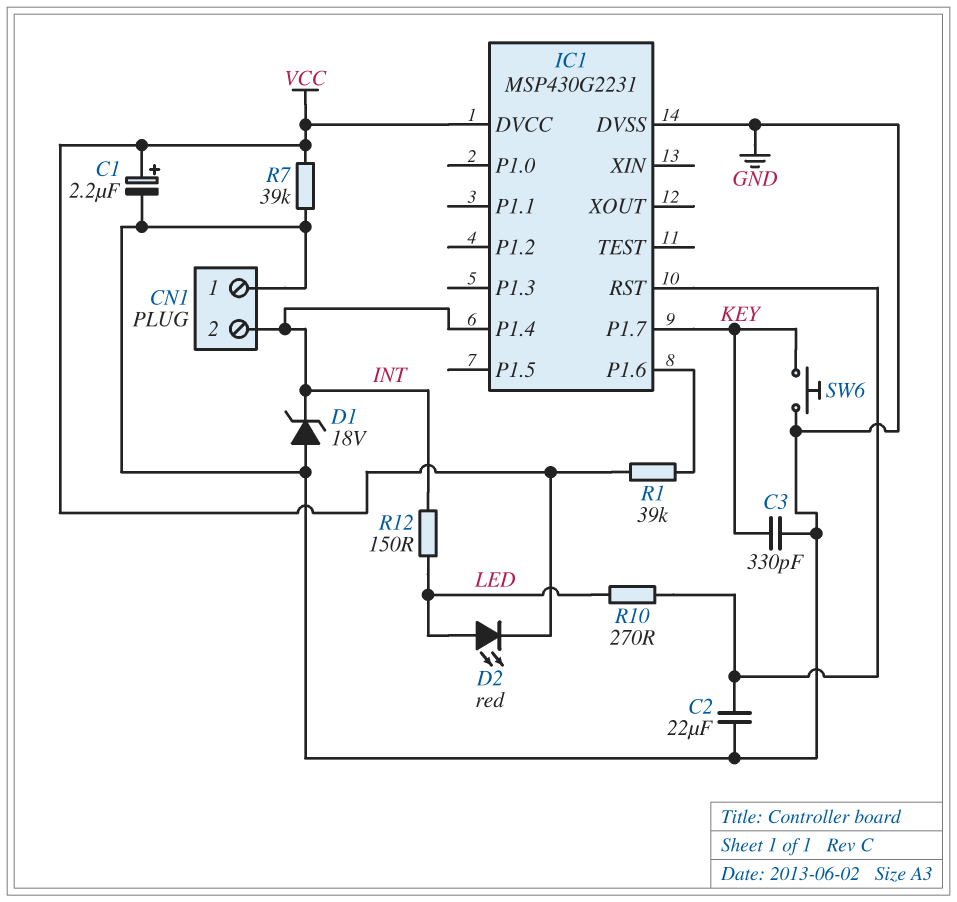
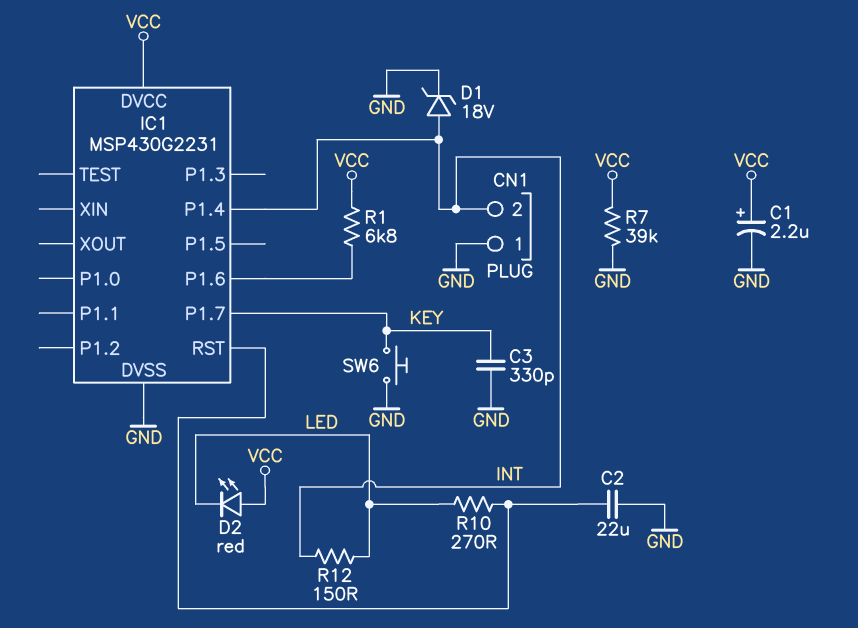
D1: zener 18V (A GND, K INT) -> zener 18V (A INT, K GND)
D2: LED red (A LED, K VCC) -> LED red (A VCC, K LED)
R1: 39k (IC1/P1.6, VCC) -> 6.8k (IC1/P1.6, VCC)

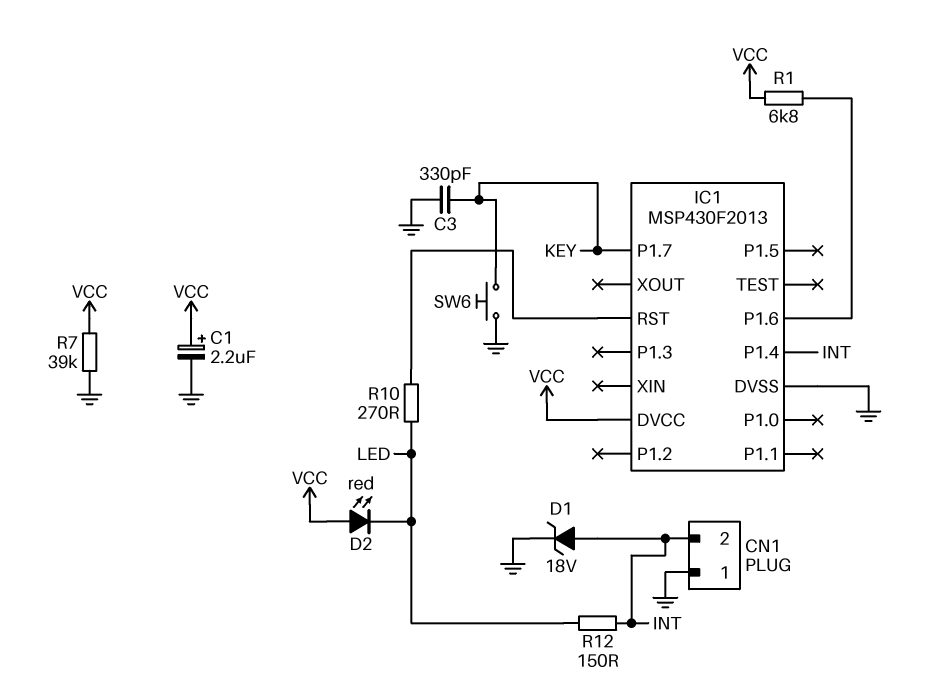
C2: 22uF (GND, IC1/RST) -> none
IC1: MSP430G2231 -> MSP430F2013

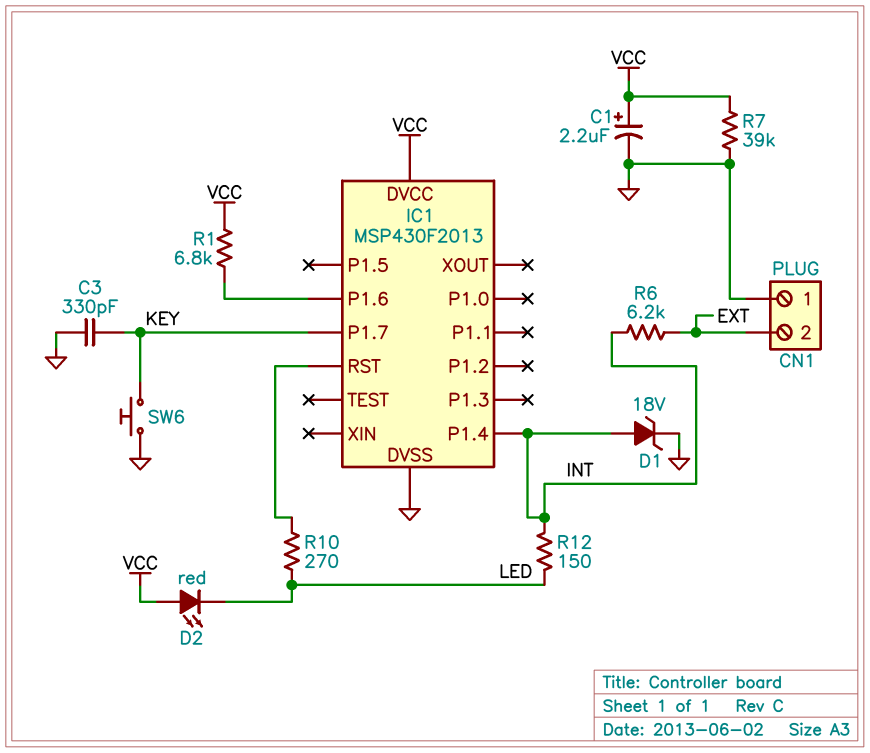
CN1 pin 2: INT -> EXT
R6: none -> 6.2k (EXT, INT)

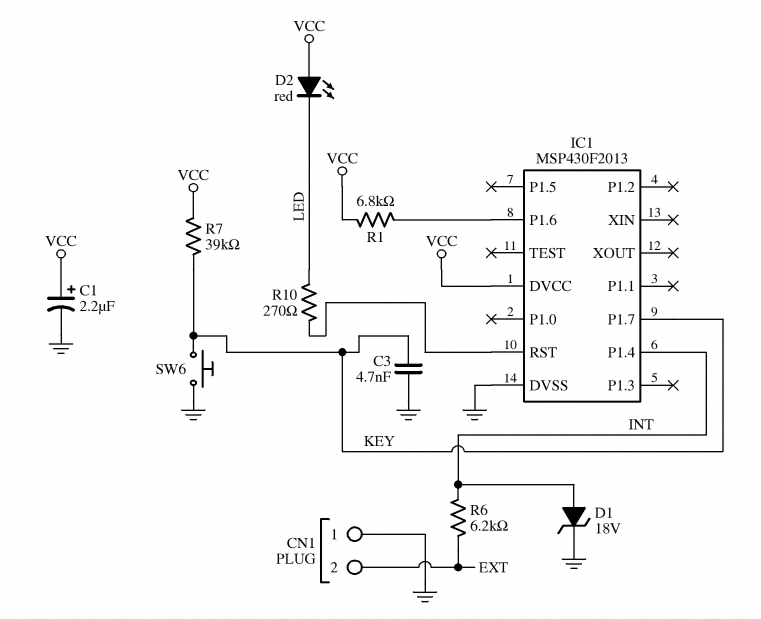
C3: 330pF (GND, KEY) -> 4.7nF (GND, KEY)
R7: 39k (GND, VCC) -> 39k (KEY, VCC)
R12: 150 (INT, LED) -> none

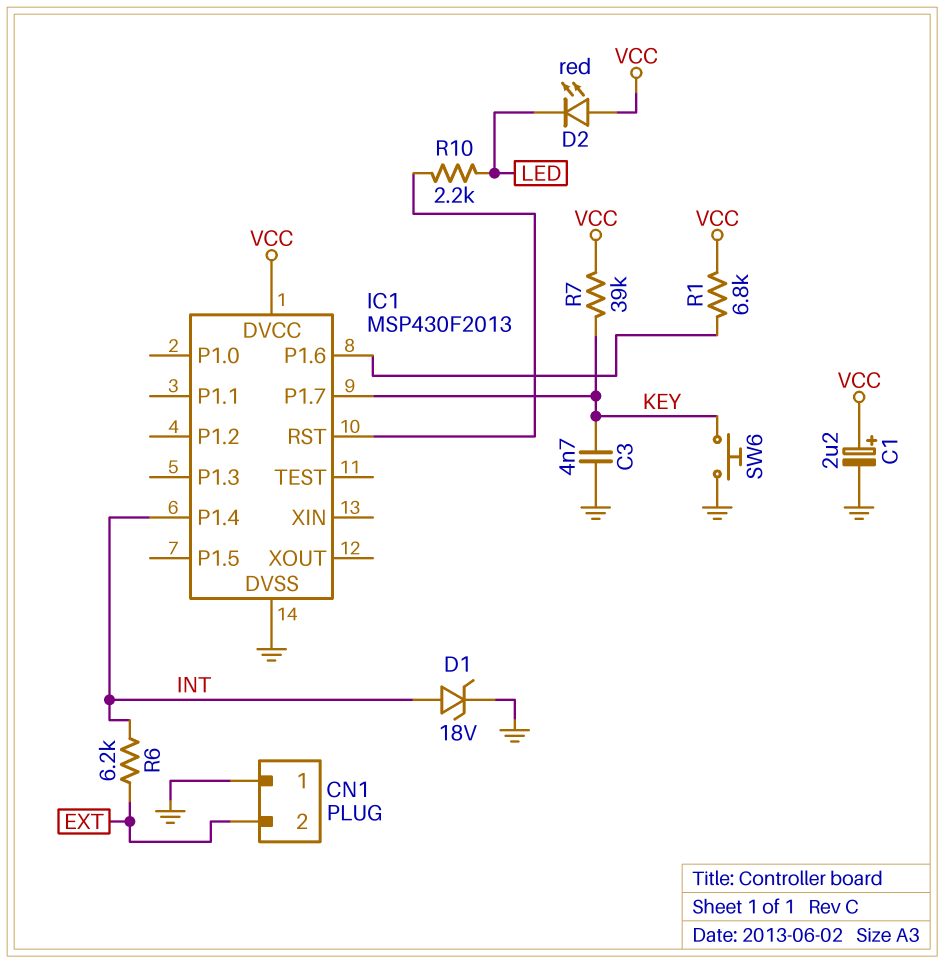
R10: 270 (IC1/RST, LED) -> 2.2k (IC1/RST, LED)

